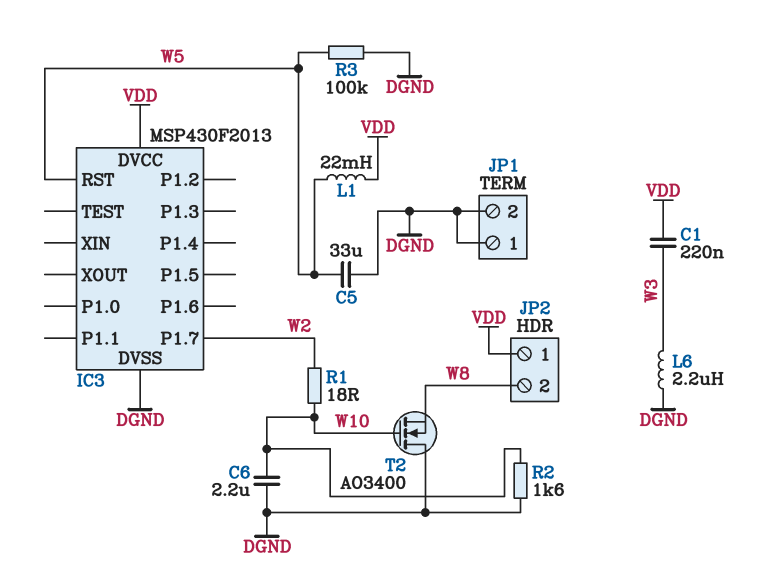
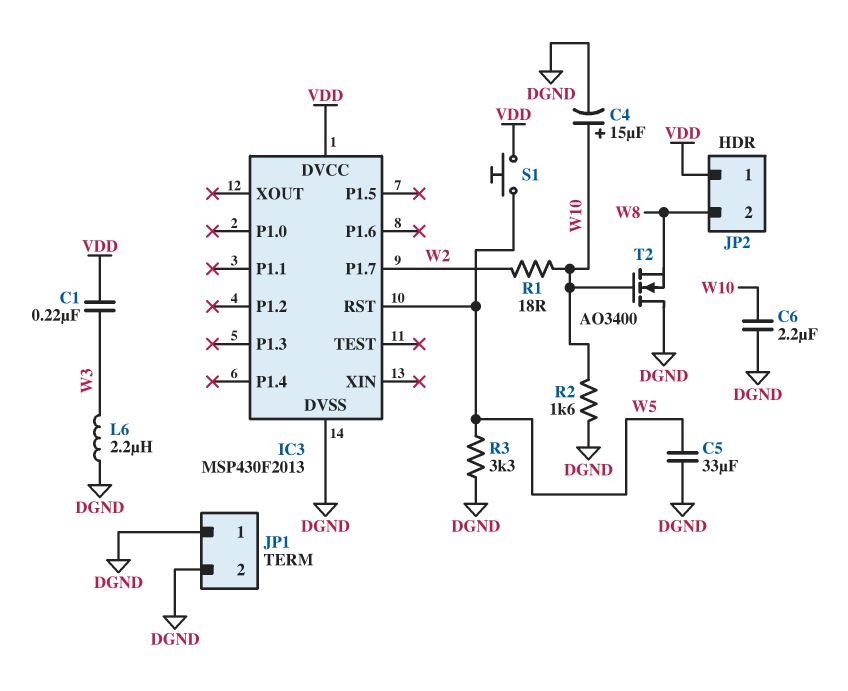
C4: none -> 15uF (plus W10, minus DGND)
L1: 22mH (VDD, W5) -> none
R3: 100k (DGND, W5) -> 3.3k (DGND, W5)
S1: none -> button (VDD, W5)

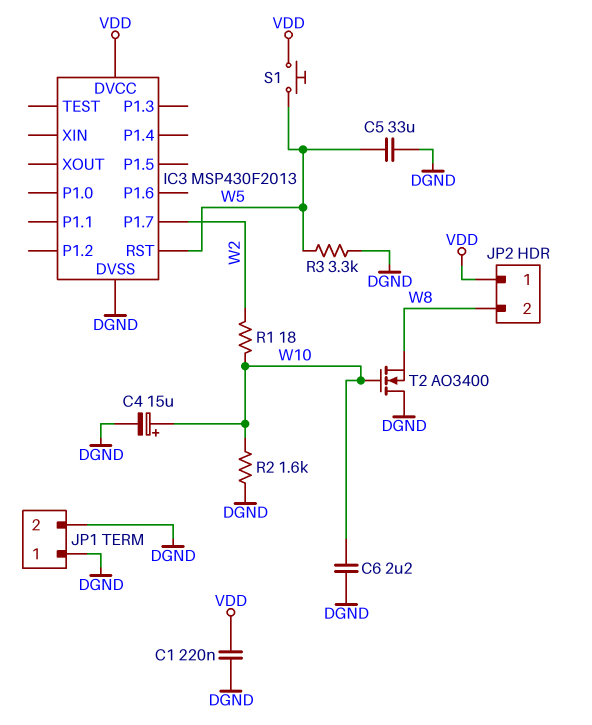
C1: 220nF (VDD, W3) -> 220nF (DGND, VDD)
L6: 2.2uH (DGND, W3) -> none

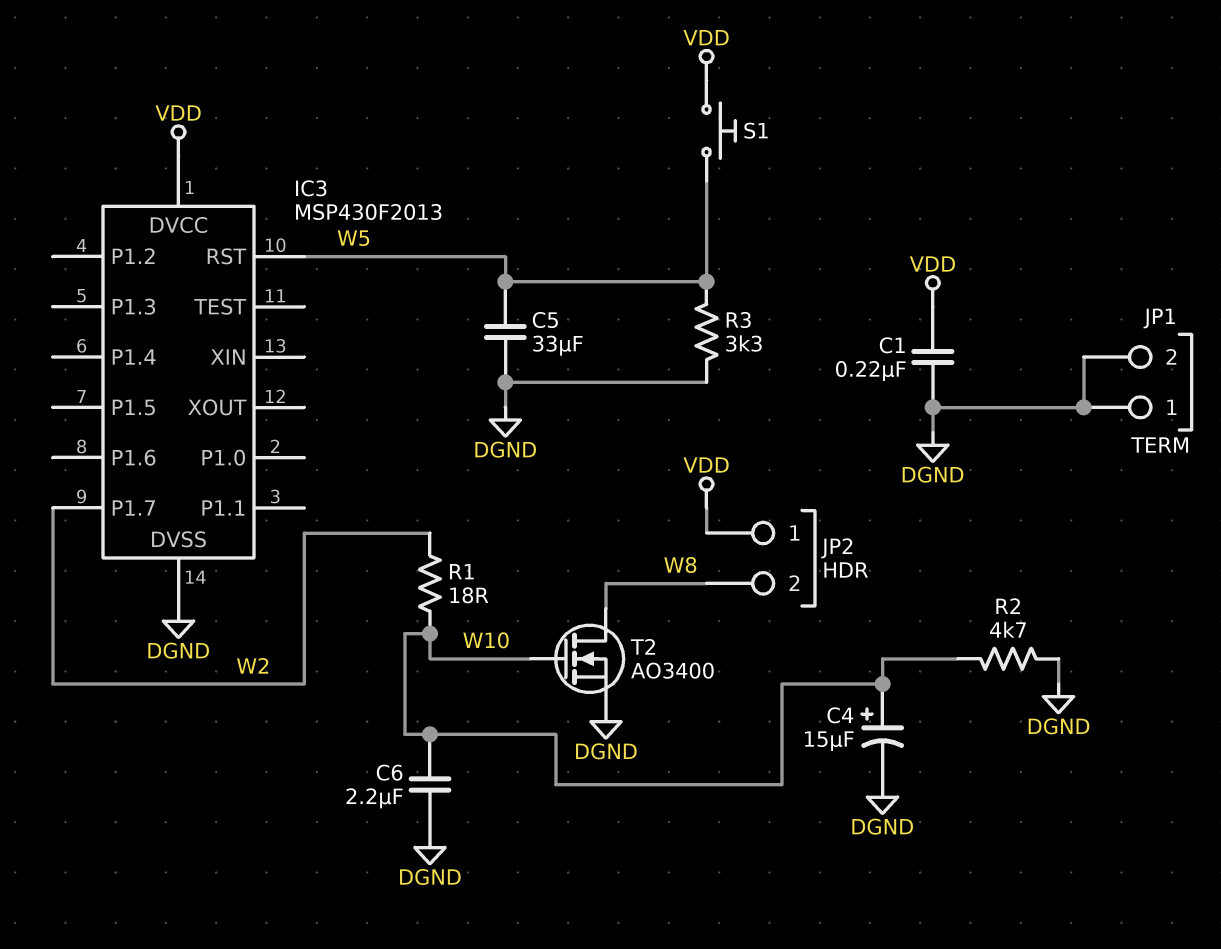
R2: 1.6k (DGND, W10) -> 4.7k (DGND, W10)
T2: NMOS AO3400 (G W10, D DGND, S W8) -> NMOS AO3400 (G W10, D W8, S DGND)

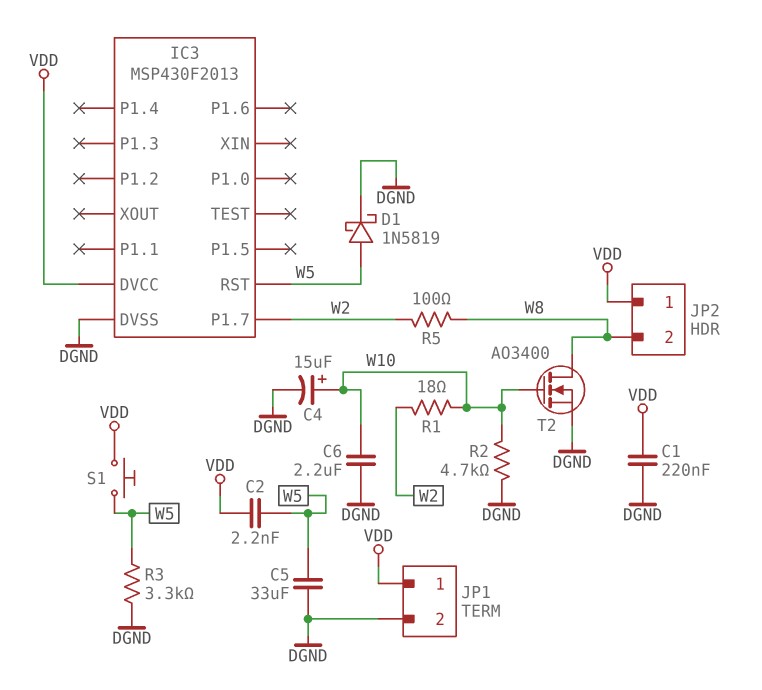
C2: none -> 2.2nF (VDD, W5)
D1: none -> schottky 1N5819 (A W5, K DGND)
JP1 pin 1: DGND -> VDD
R5: none -> 100 (W2, W8)

